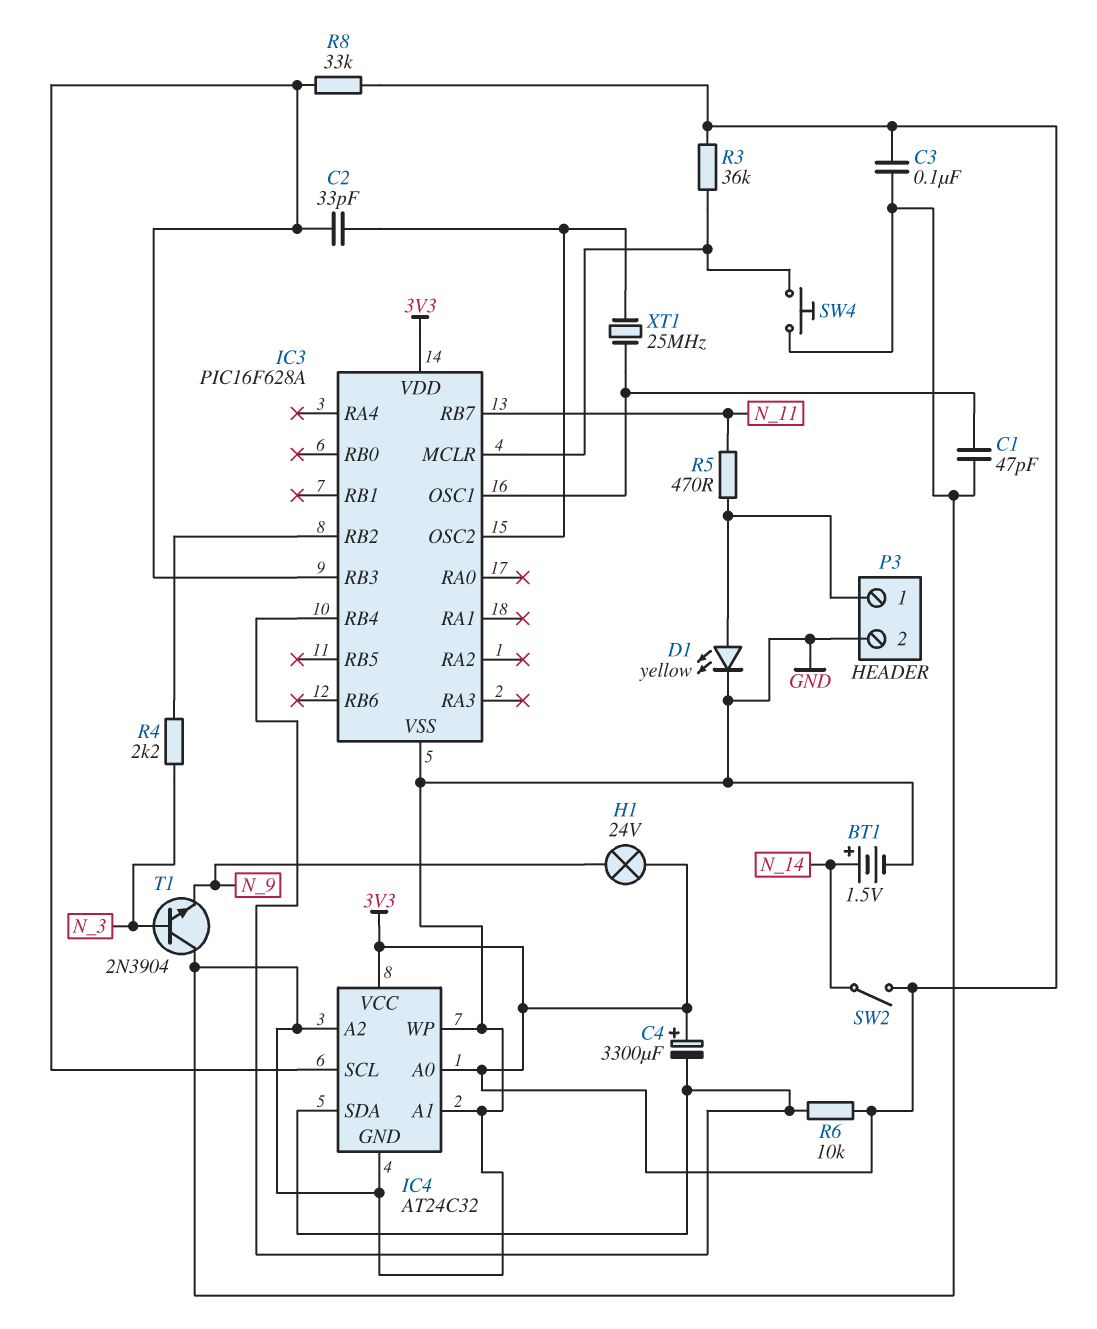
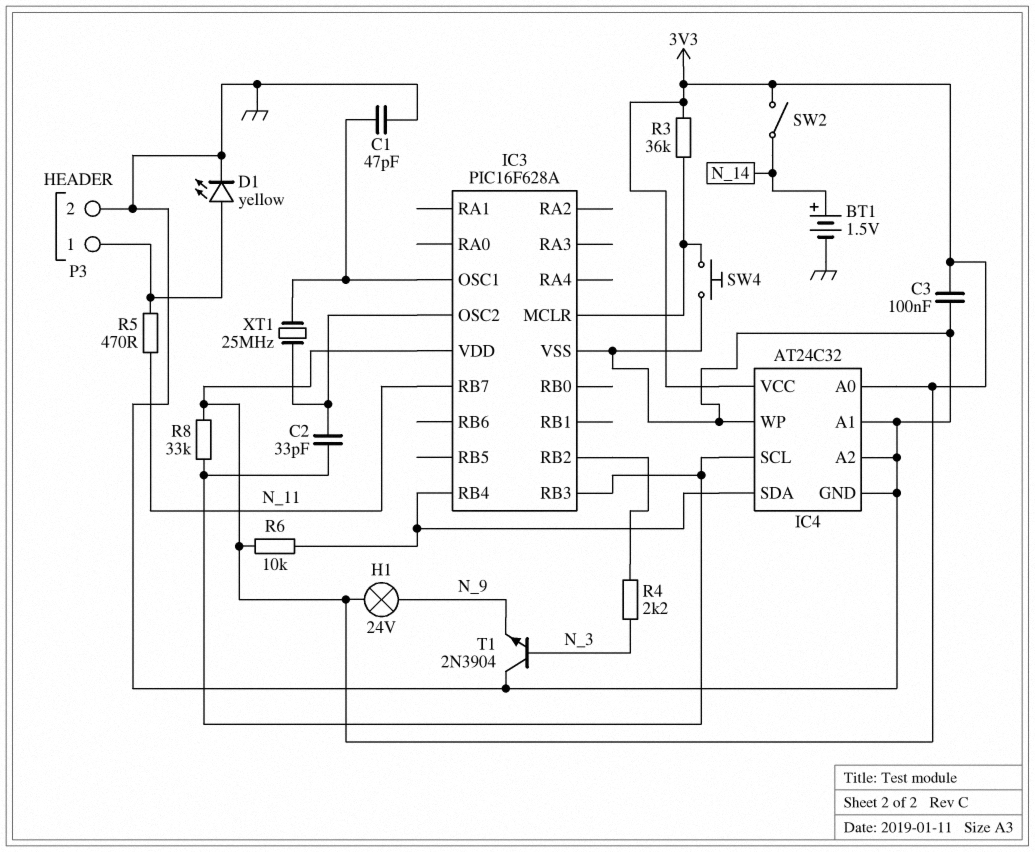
C4: 3300uF (plus 3V3, minus IC3/RB4) -> none

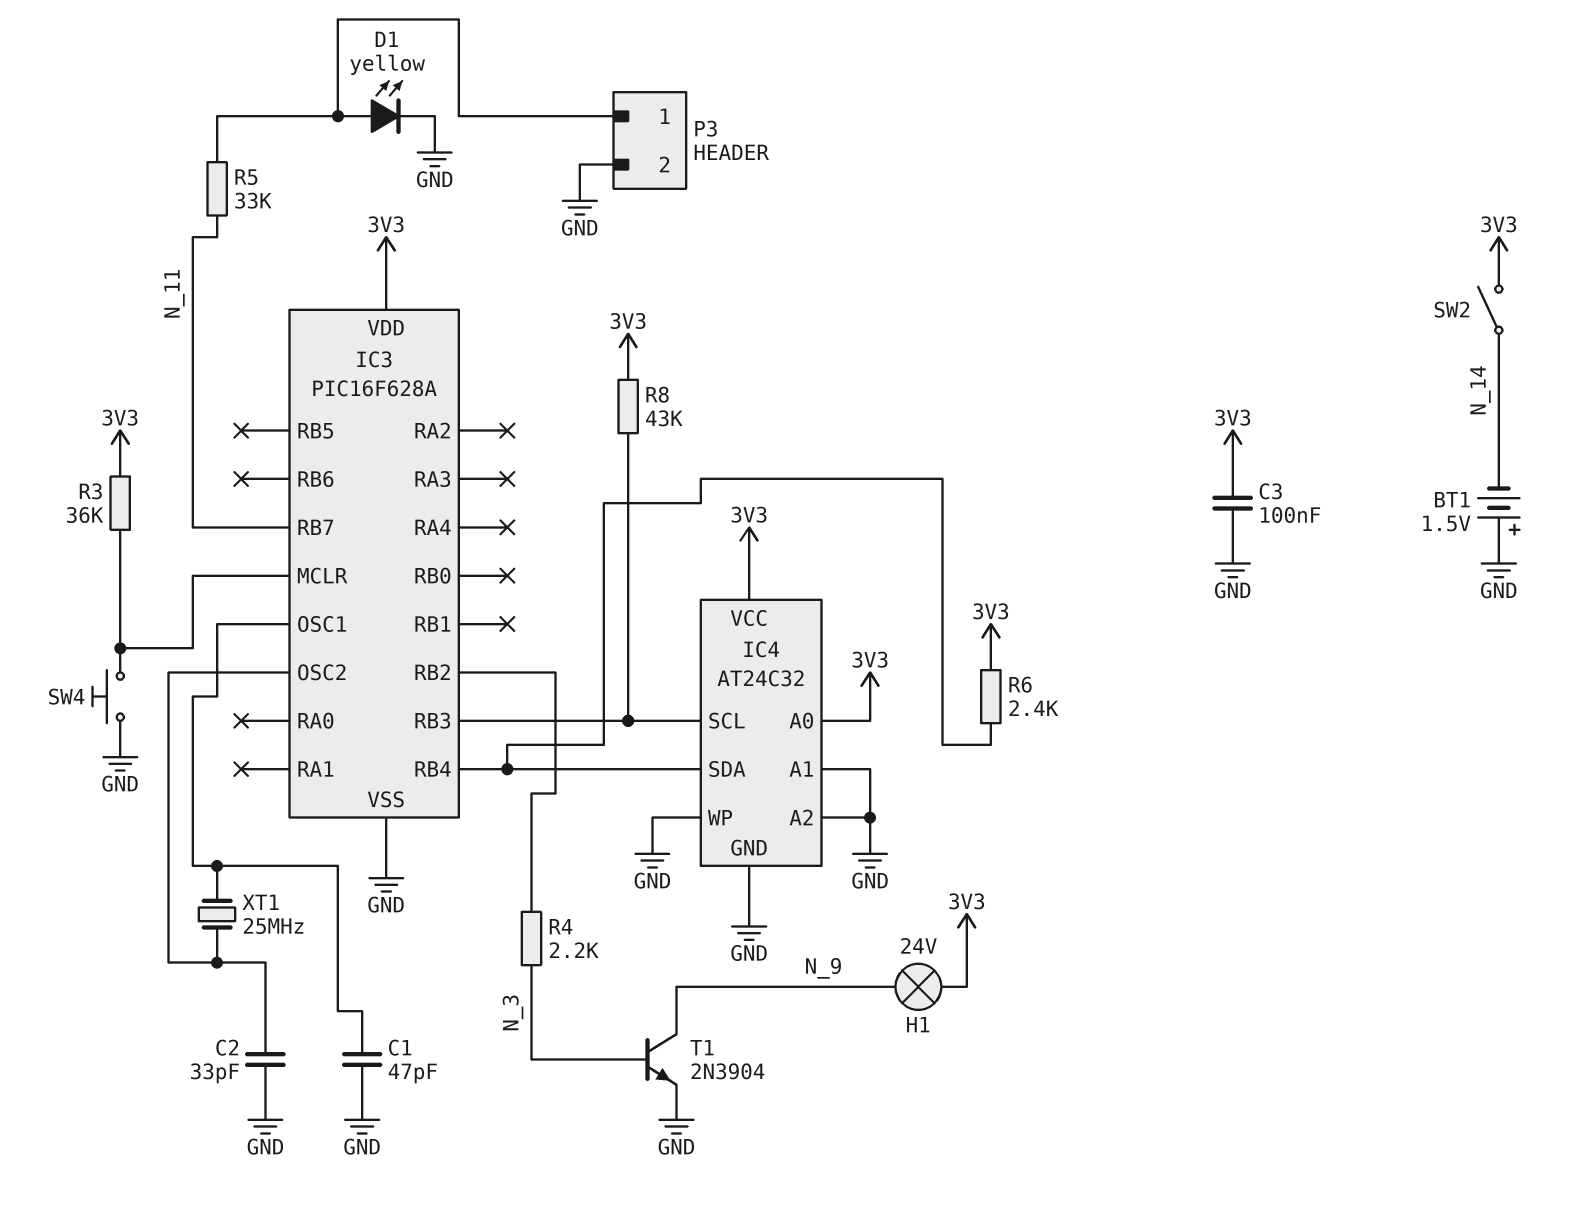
BT1: 1.5V (plus N_14, minus GND) -> 1.5V (plus GND, minus N_14)
C2: 33pF (IC3/OSC2, IC3/RB3) -> 33pF (GND, IC3/OSC2)
R5: 470 (N_11, P3/1) -> 33k (N_11, P3/1)
R6: 10k (3V3, IC3/RB4) -> 2.4k (3V3, IC3/RB4)
R8: 33k (3V3, IC3/RB3) -> 43k (3V3, IC3/RB3)
T1: NPN 2N3904 (B N_3, C GND, E N_9) -> NPN 2N3904 (B N_3, C N_9, E GND)

